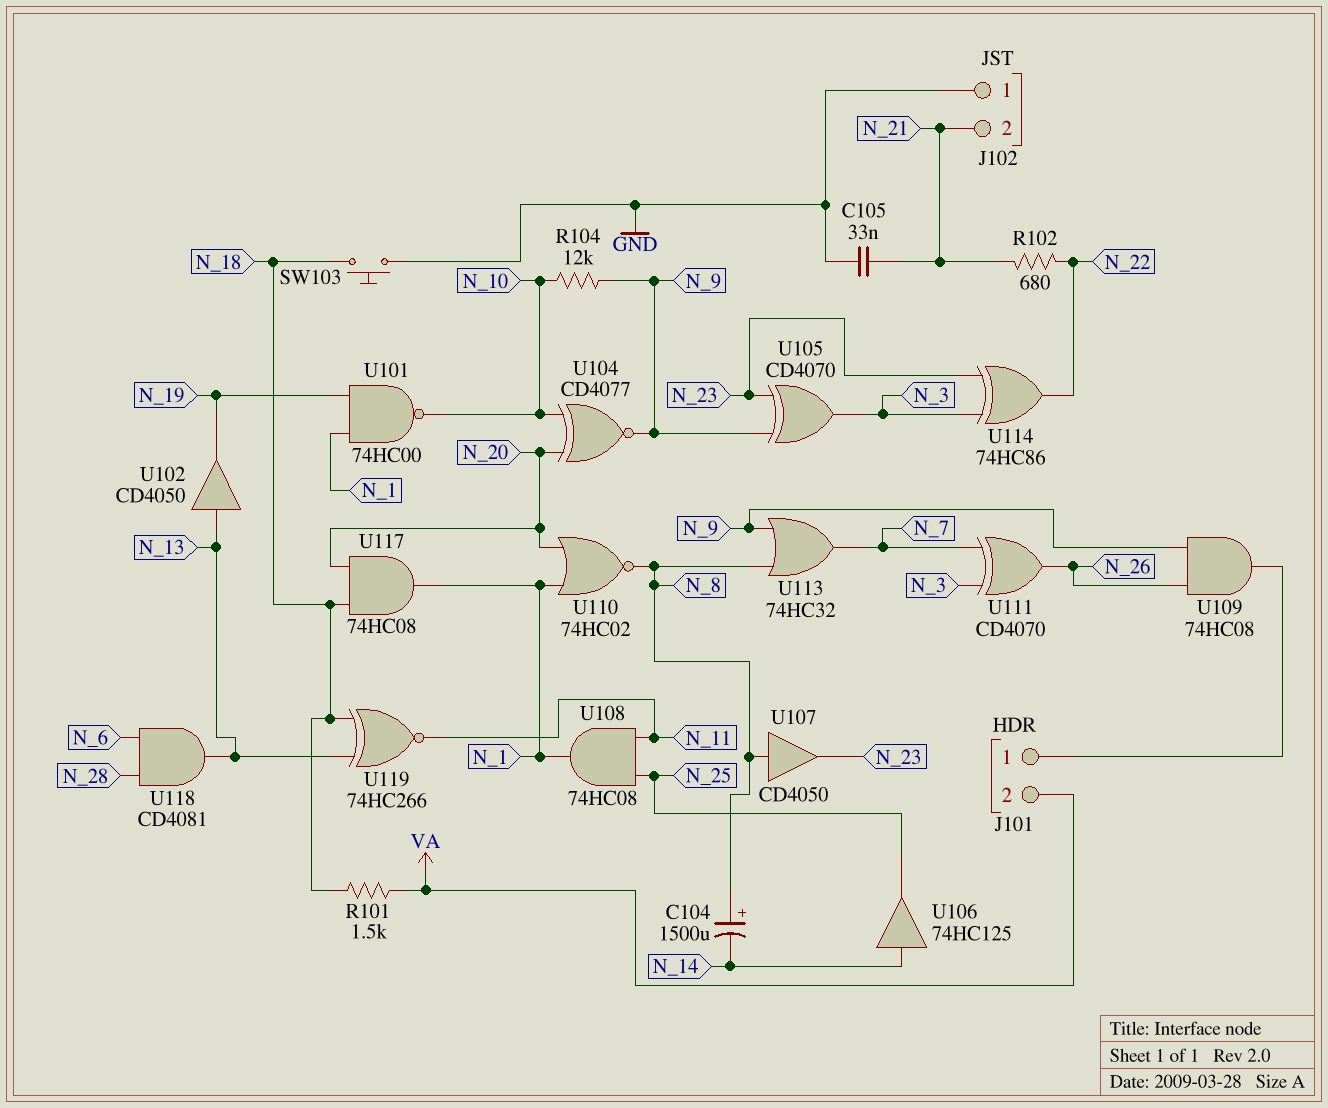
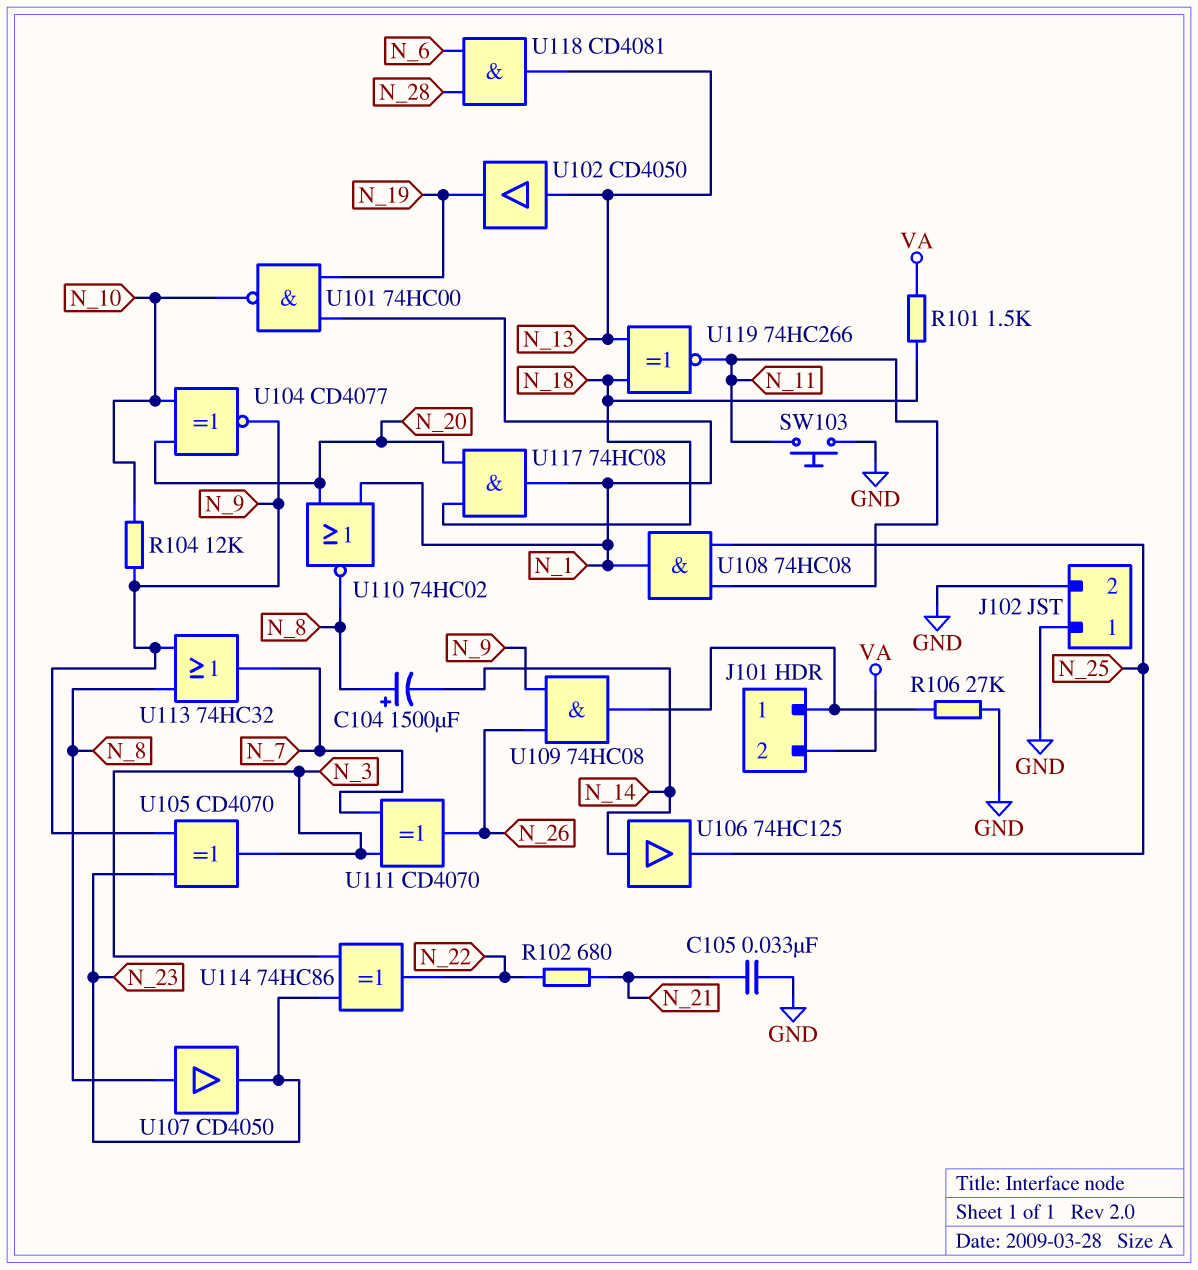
J102 pin 2: N_21 -> GND
R106: none -> 27k (GND, J101/1)
SW103: button (GND, N_18) -> button (GND, N_11)

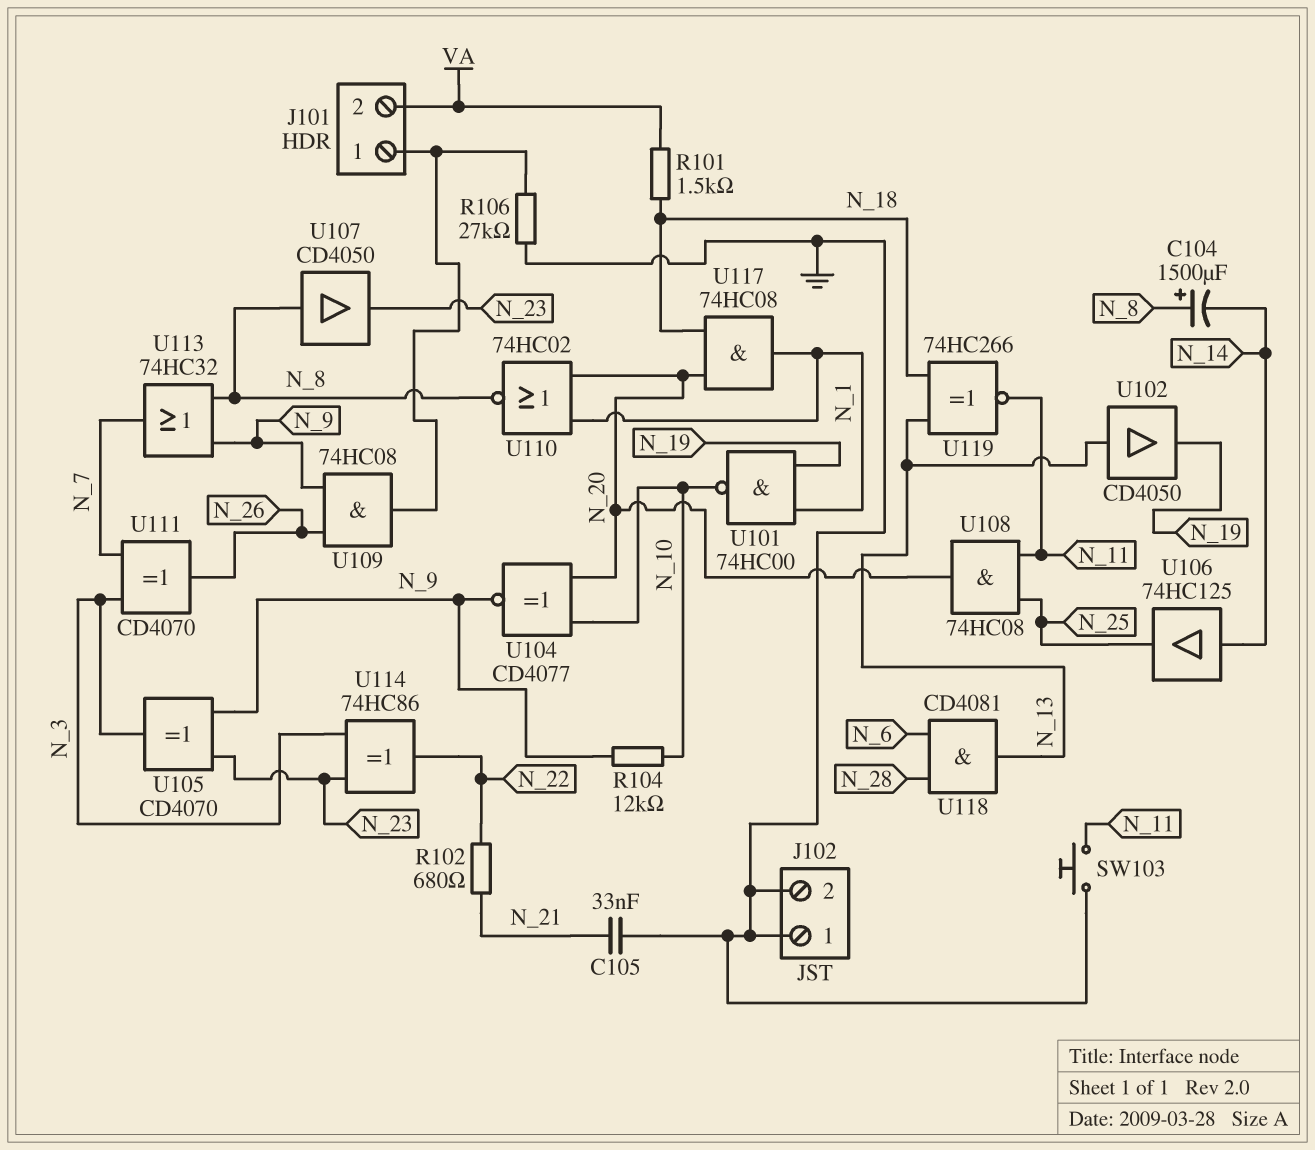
U108: AND 74HC08 (in N_11, in N_25, out N_1) -> AND 74HC08 (in N_11, in N_25, out N_20)

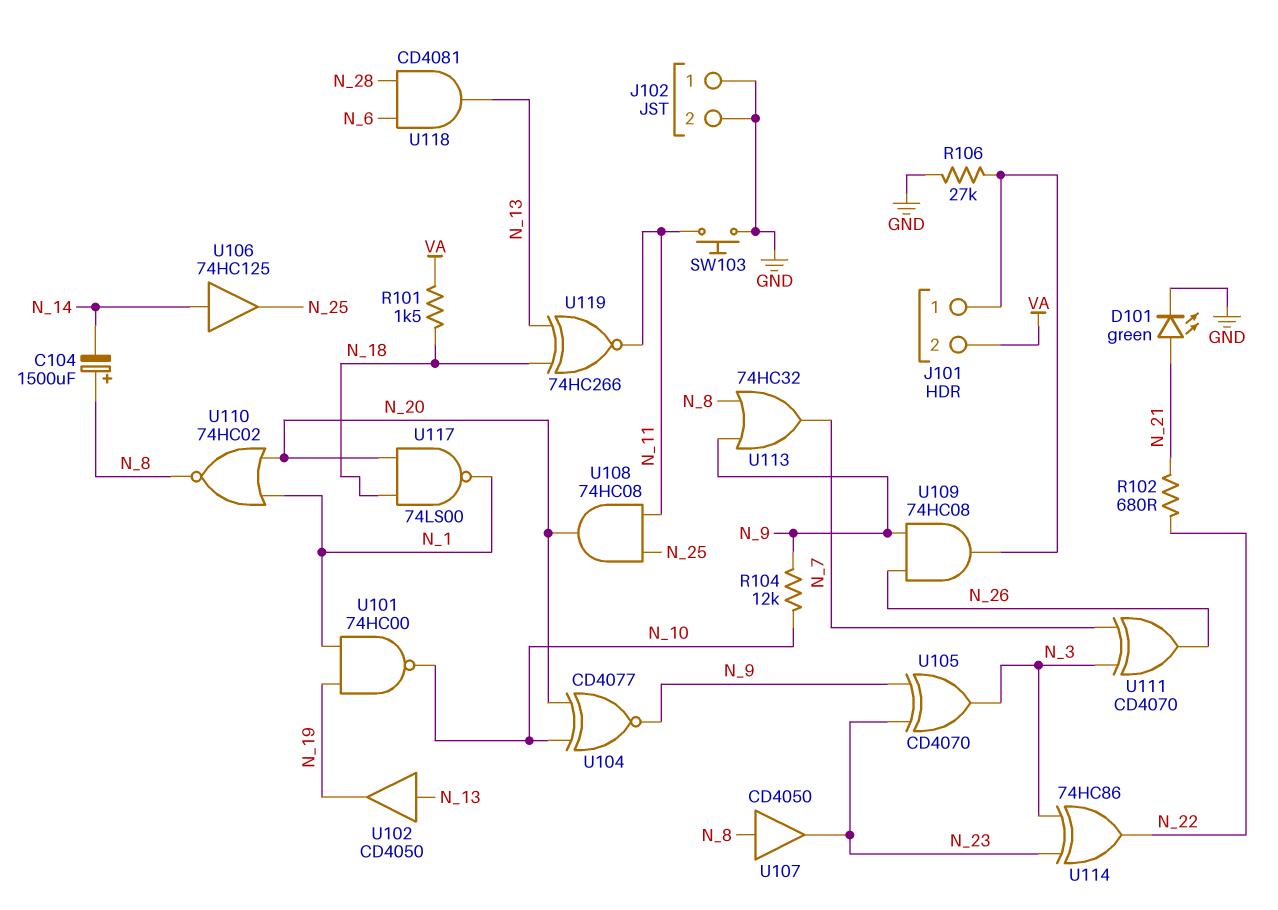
C105: 33nF (GND, N_21) -> none
D101: none -> LED green (A N_21, K GND)
U117: AND 74HC08 (in N_18, in N_20, out N_1) -> NAND 74LS00 (in N_18, in N_20, out N_1)

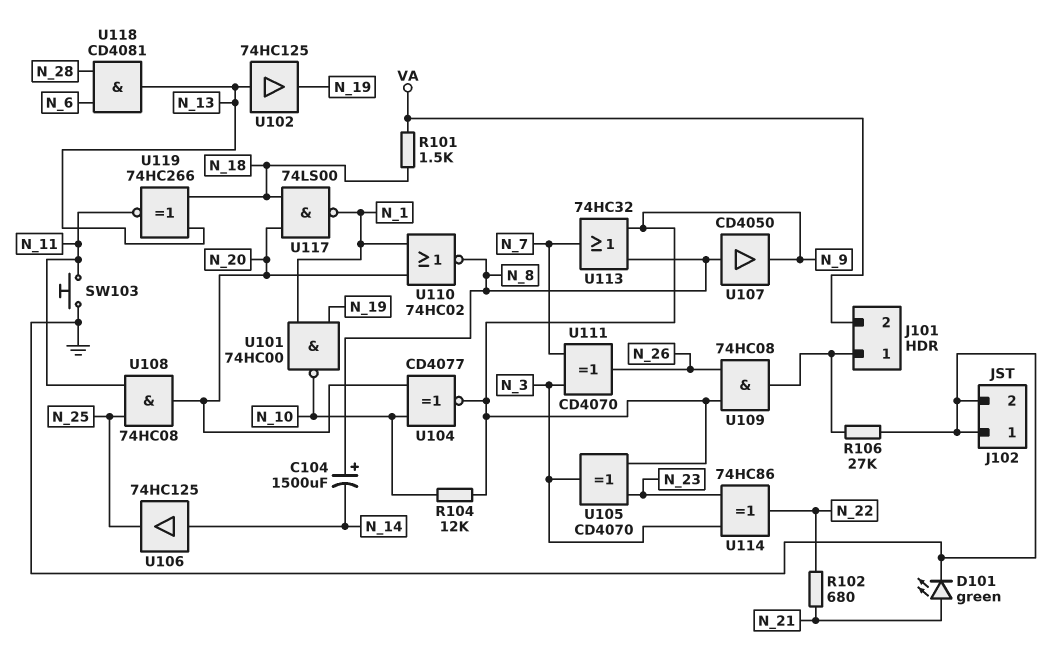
U102: buffer CD4050 (in N_13, out N_19) -> buffer 74HC125 (in N_13, out N_19)
U107: buffer CD4050 (in N_8, out N_23) -> buffer CD4050 (in N_8, out N_9)

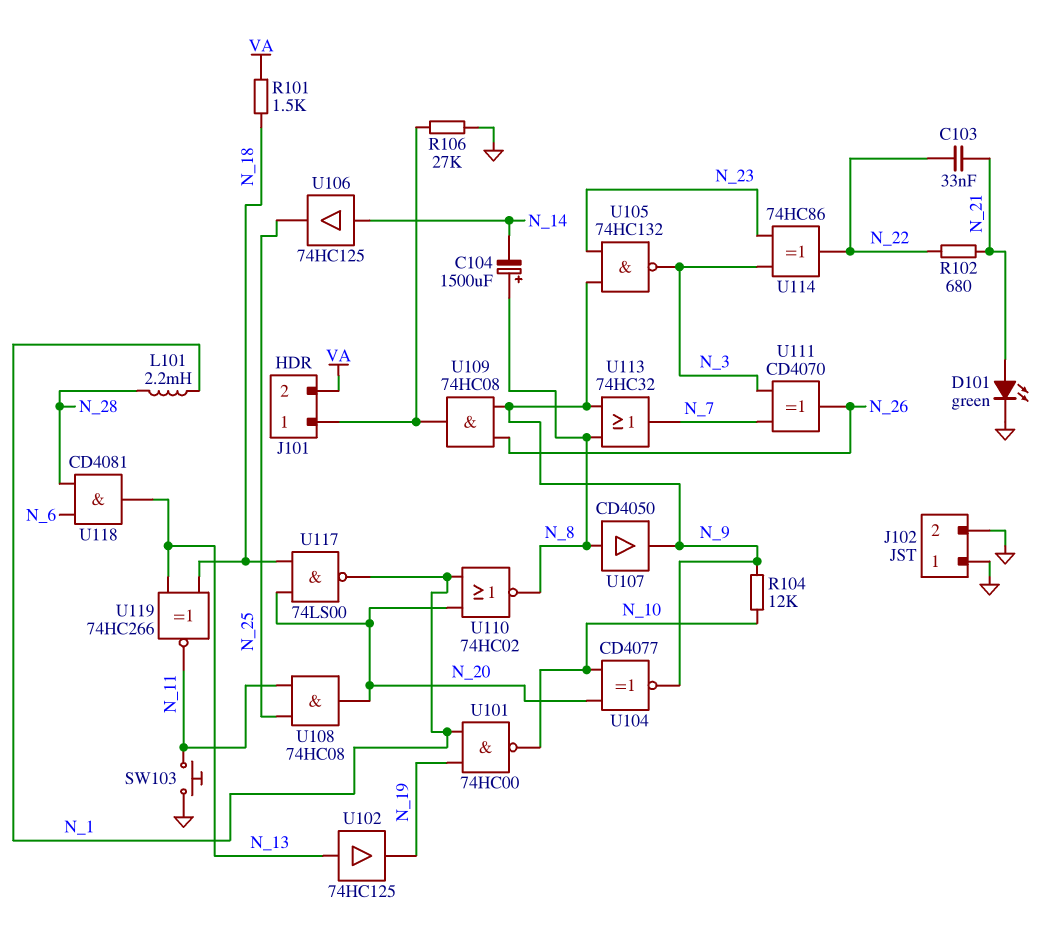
C103: none -> 33nF (N_21, N_22)
L101: none -> 2.2mH (N_1, N_28)
U105: XOR CD4070 (in N_9, in N_23, out N_3) -> NAND 74HC132 (in N_9, in N_23, out N_3)

